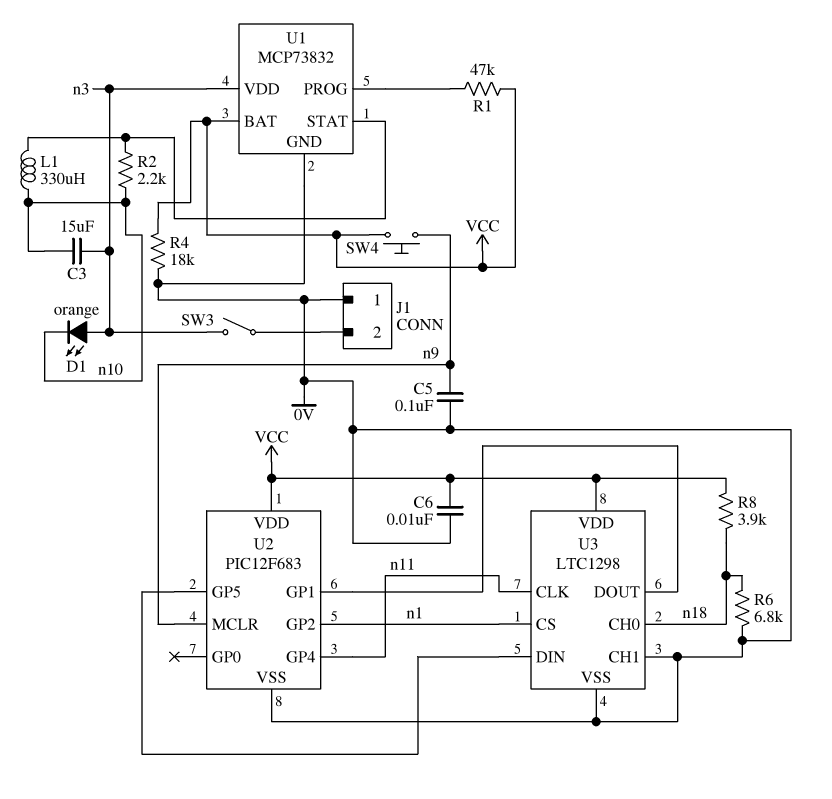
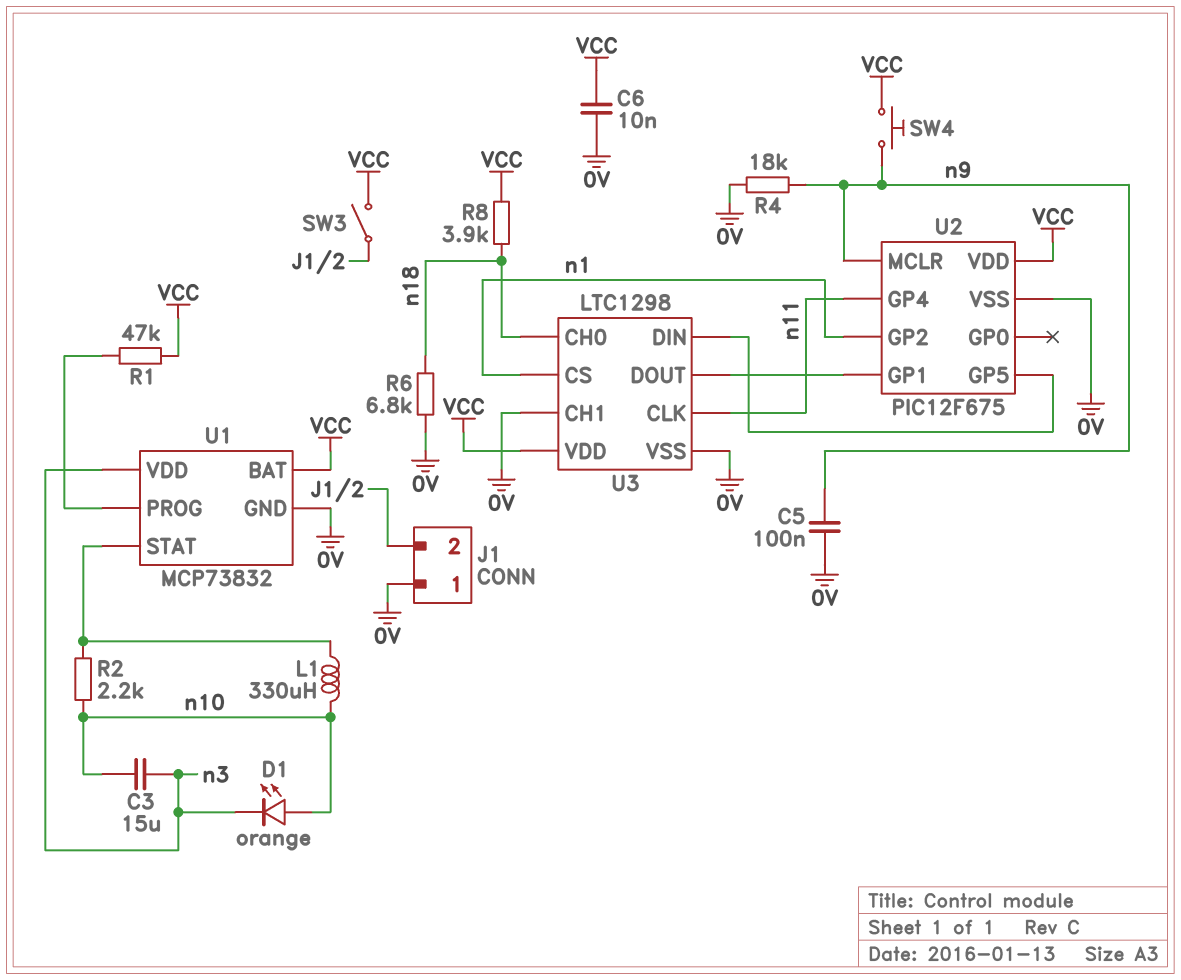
D1: LED orange (A n3, K n10) -> LED orange (A n10, K n3)
R4: 18k (0V, VCC) -> 18k (0V, n9)
SW3: switch (J1/2, n3) -> switch (J1/2, VCC)
U2: PIC12F683 -> PIC12F675

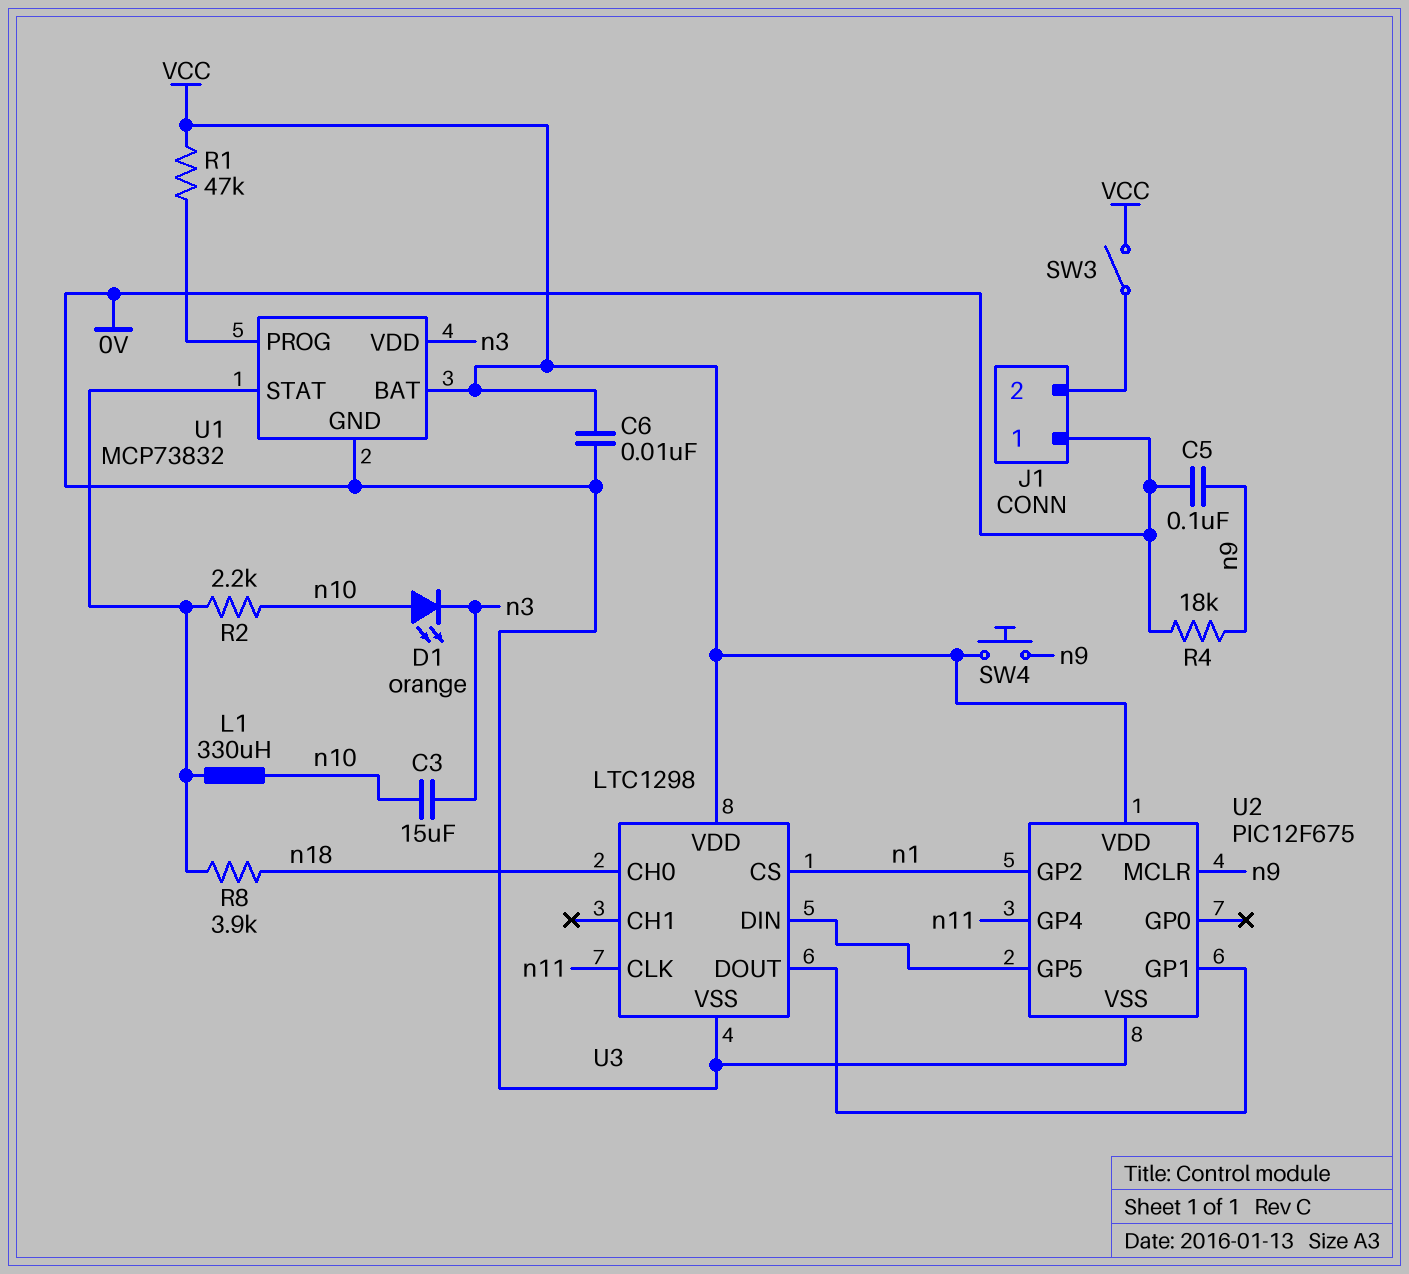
R6: 6.8k (0V, n18) -> none
R8: 3.9k (VCC, n18) -> 3.9k (U1/STAT, n18)
U3 pin CH1: 0V -> none

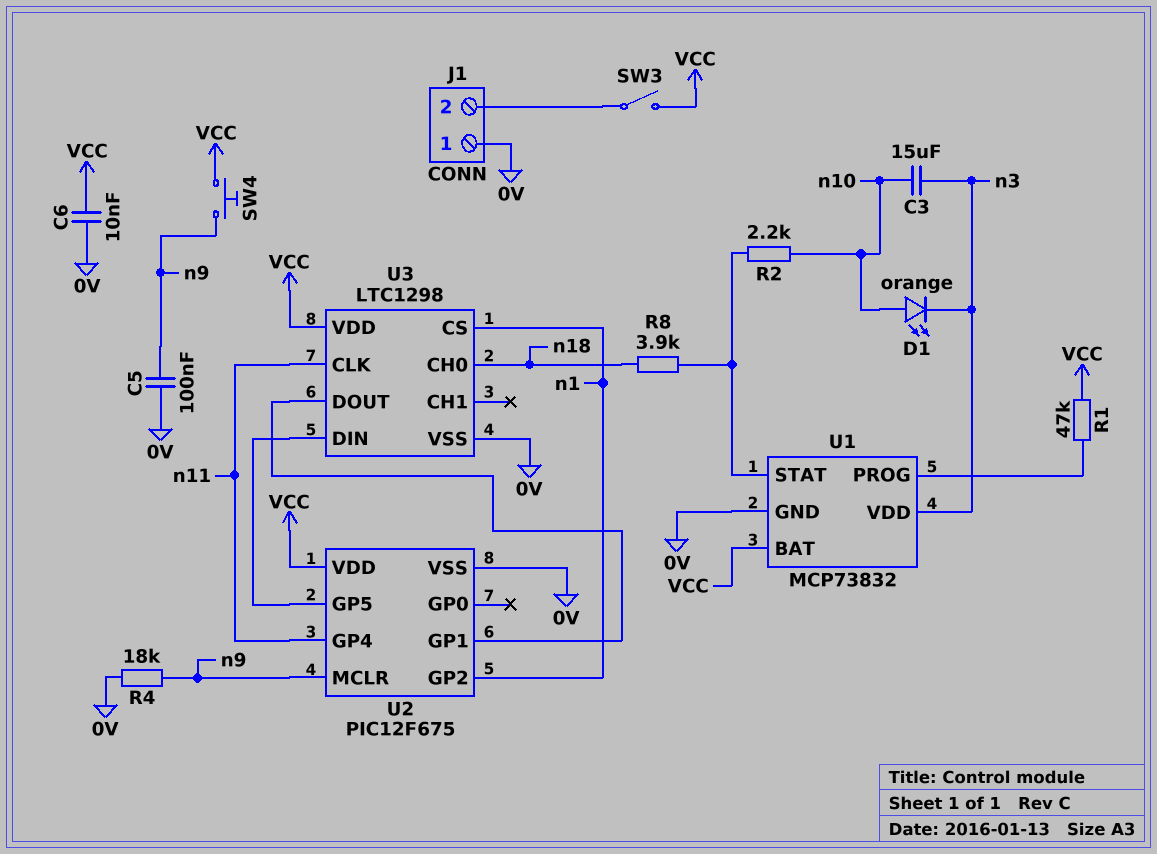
L1: 330uH (U1/STAT, n10) -> none

